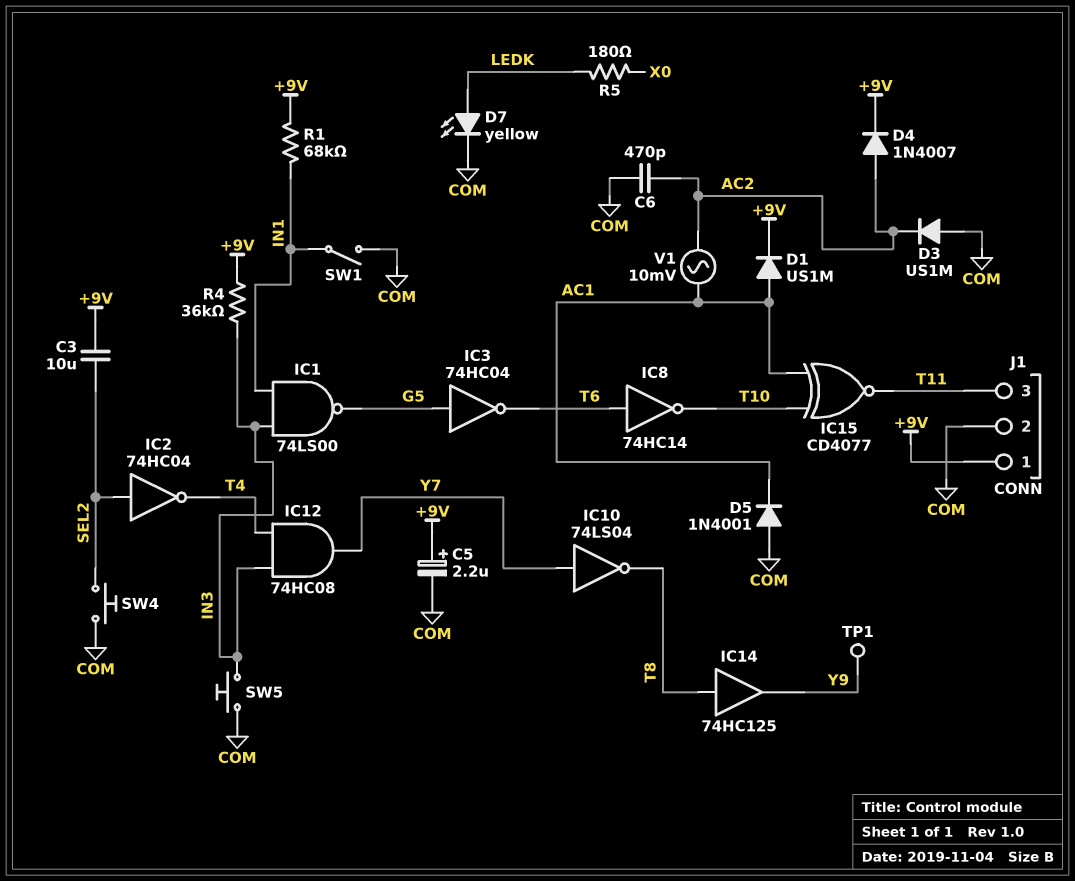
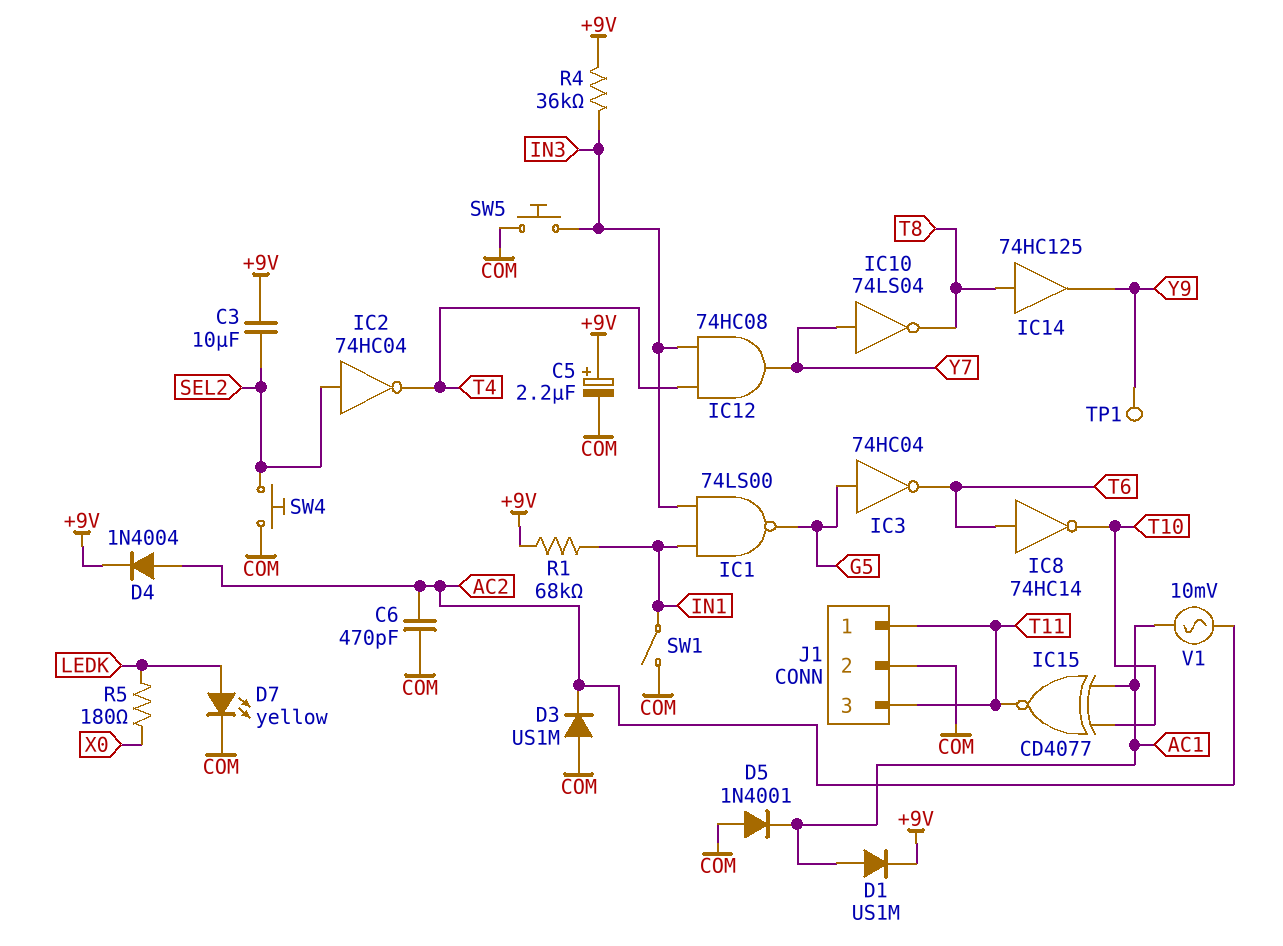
D4: diode 1N4007 (A AC2, K +9V) -> diode 1N4004 (A AC2, K +9V)
J1 pin 1: +9V -> T11

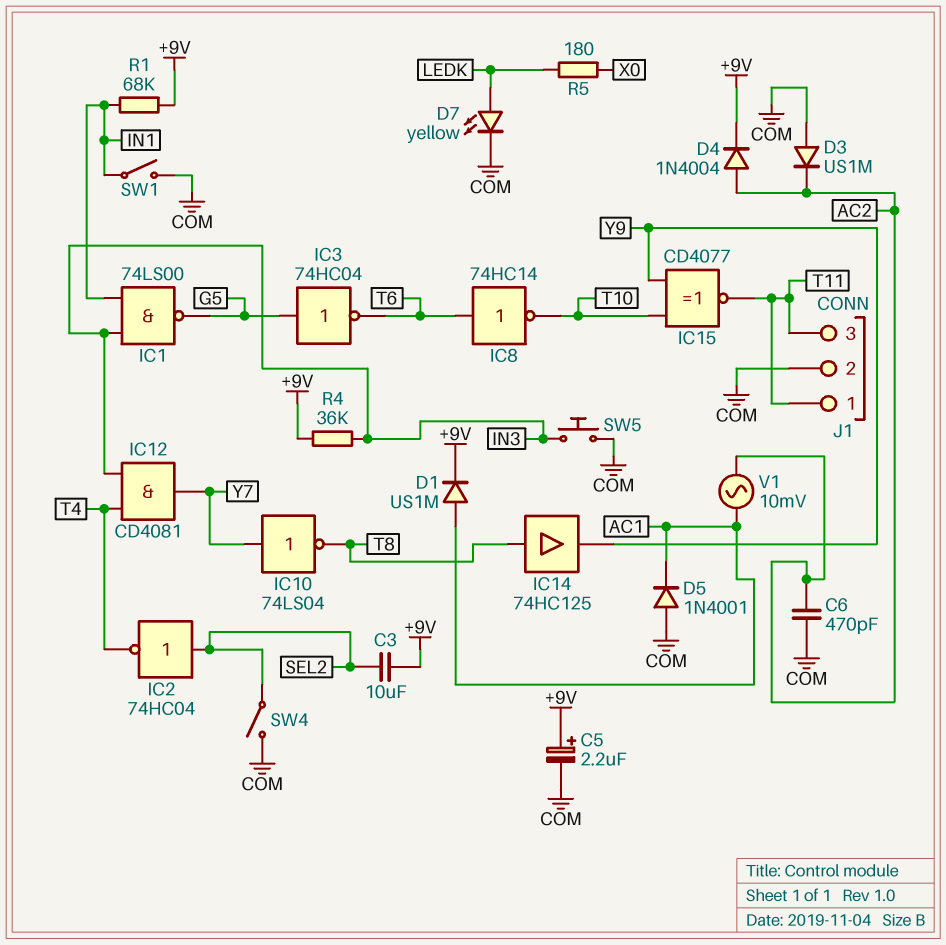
IC12: AND 74HC08 (in IN3, in T4, out Y7) -> AND CD4081 (in IN3, in T4, out Y7)
IC15: XNOR CD4077 (in AC1, in T10, out T11) -> XNOR CD4077 (in T10, in Y9, out T11)
SW4: button (COM, SEL2) -> switch (COM, SEL2)
TP1: test point (Y9) -> none

